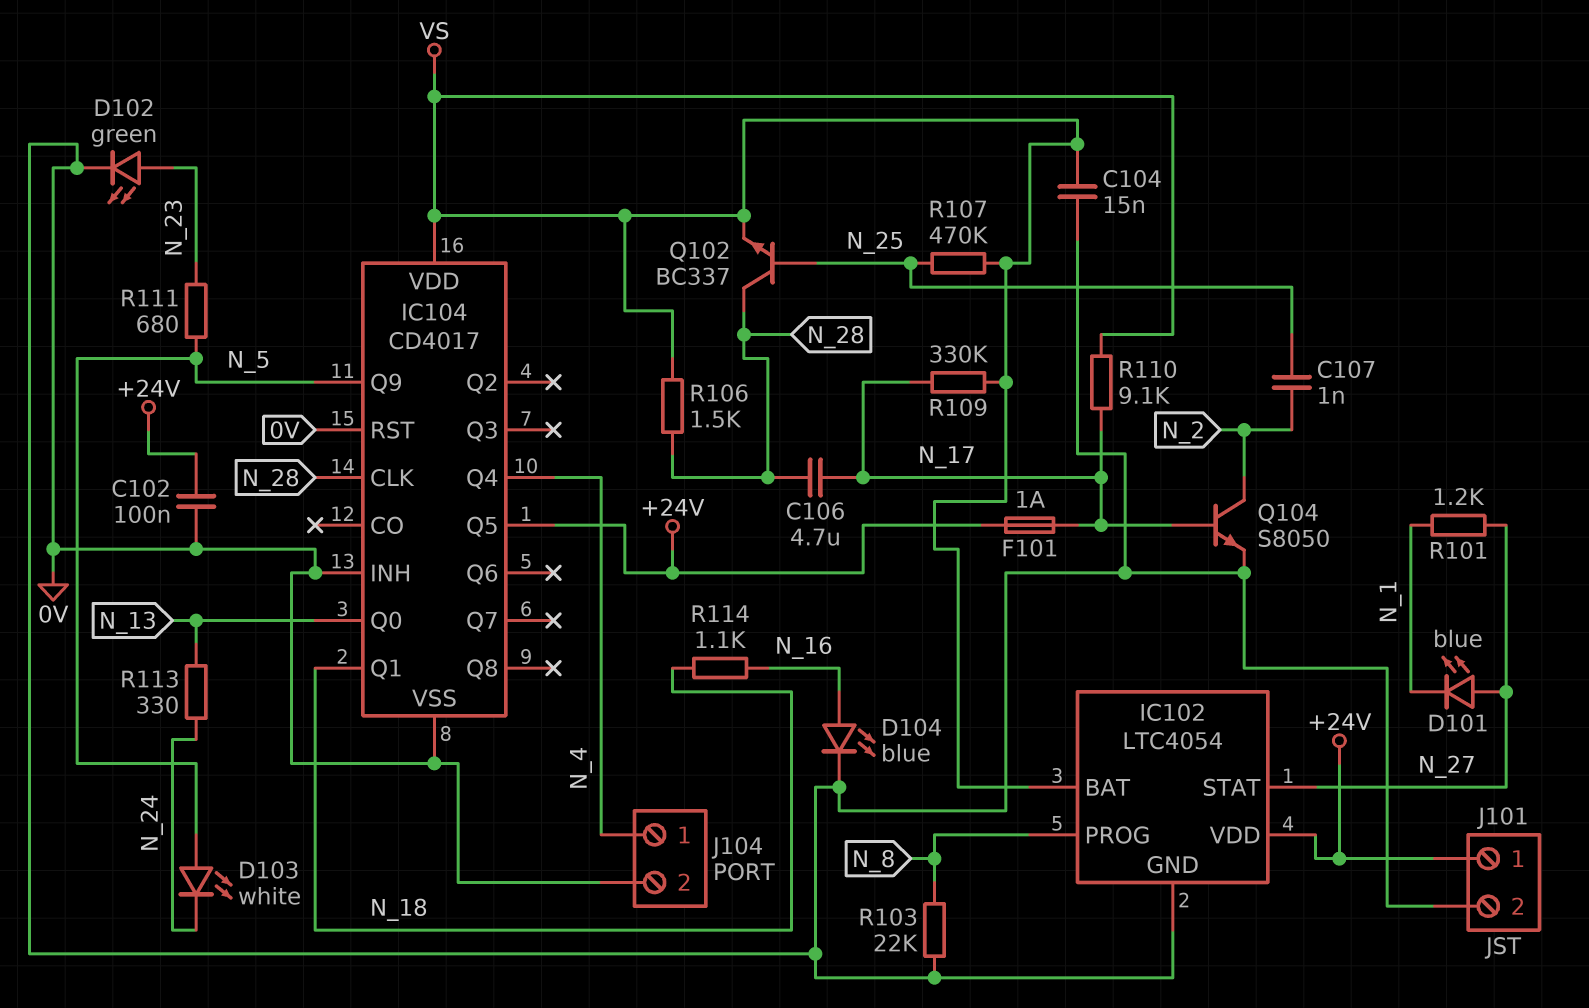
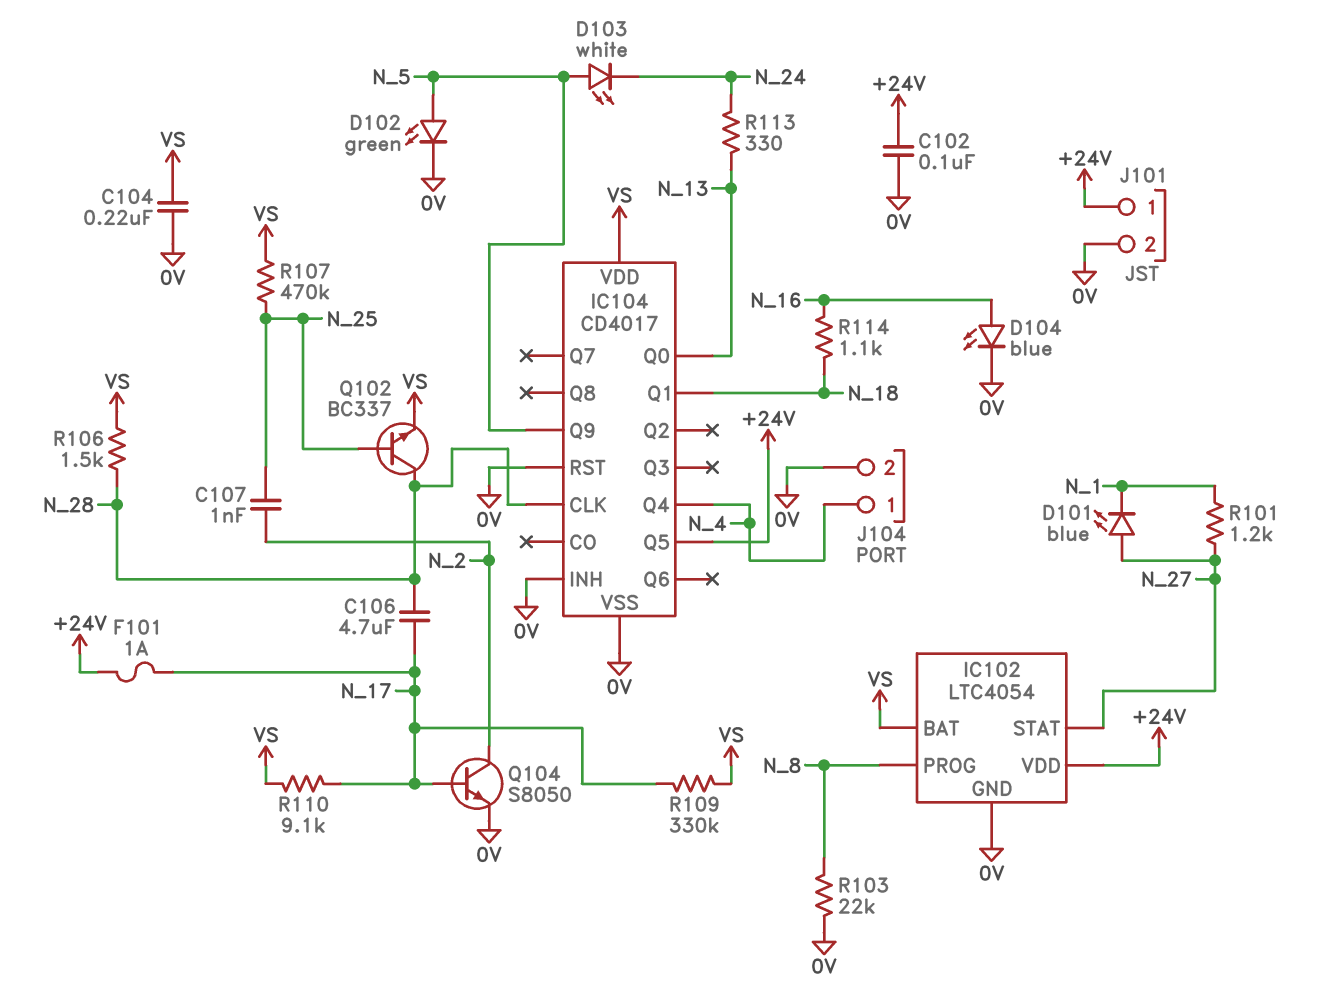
C104: 15nF (0V, VS) -> 220nF (0V, VS)
D102: LED green (A N_23, K 0V) -> LED green (A N_5, K 0V)
R111: 680 (N_5, N_23) -> none

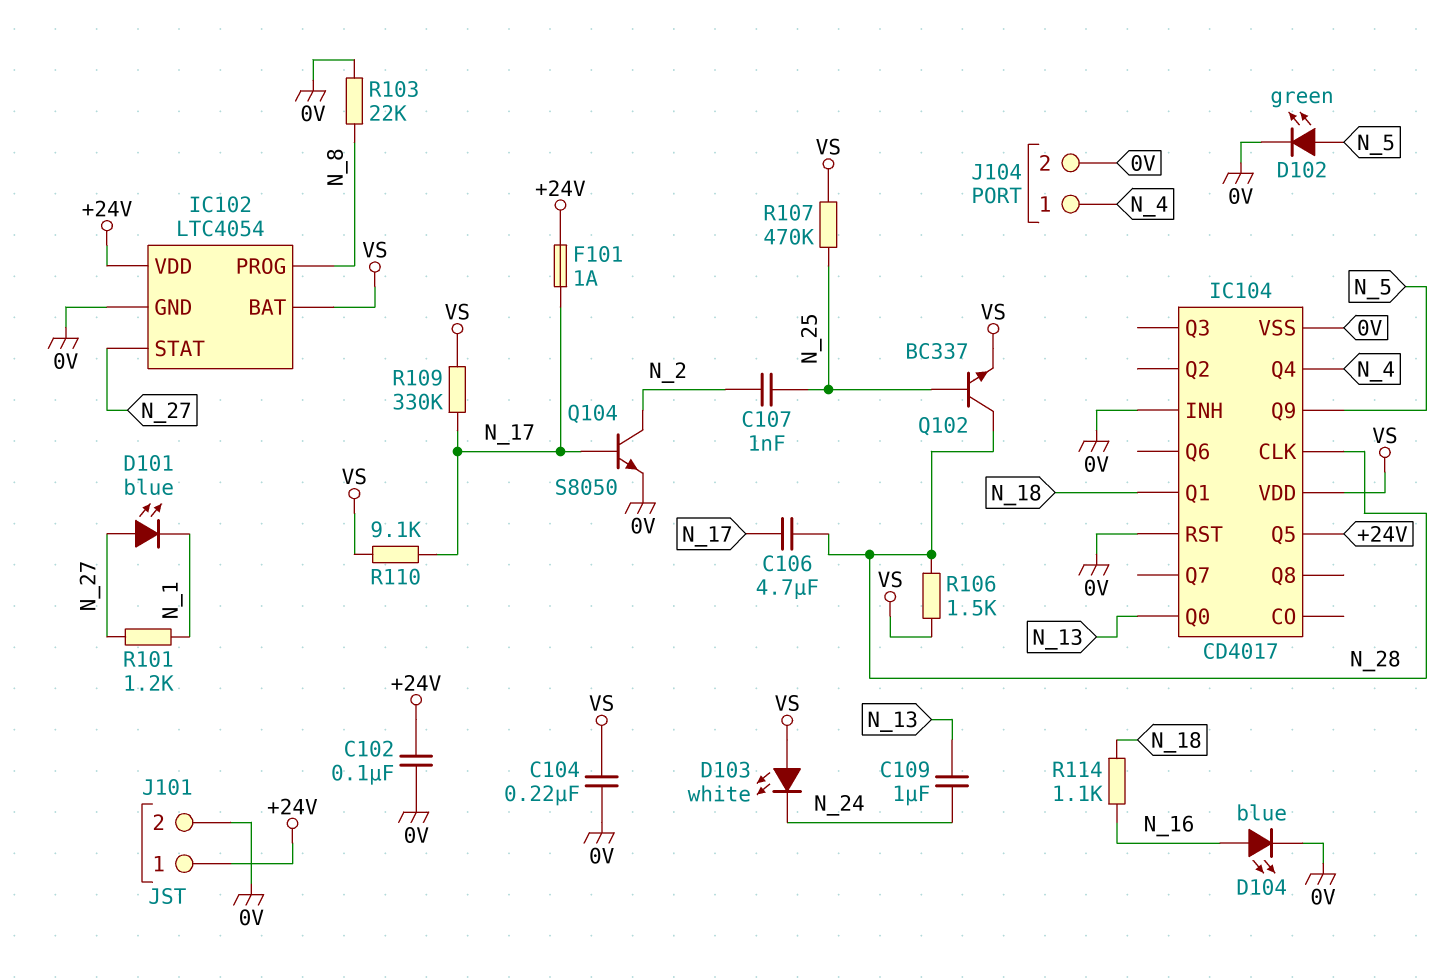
C109: none -> 1uF (N_13, N_24)
D103: LED white (A N_5, K N_24) -> LED white (A VS, K N_24)
R113: 330 (N_13, N_24) -> none

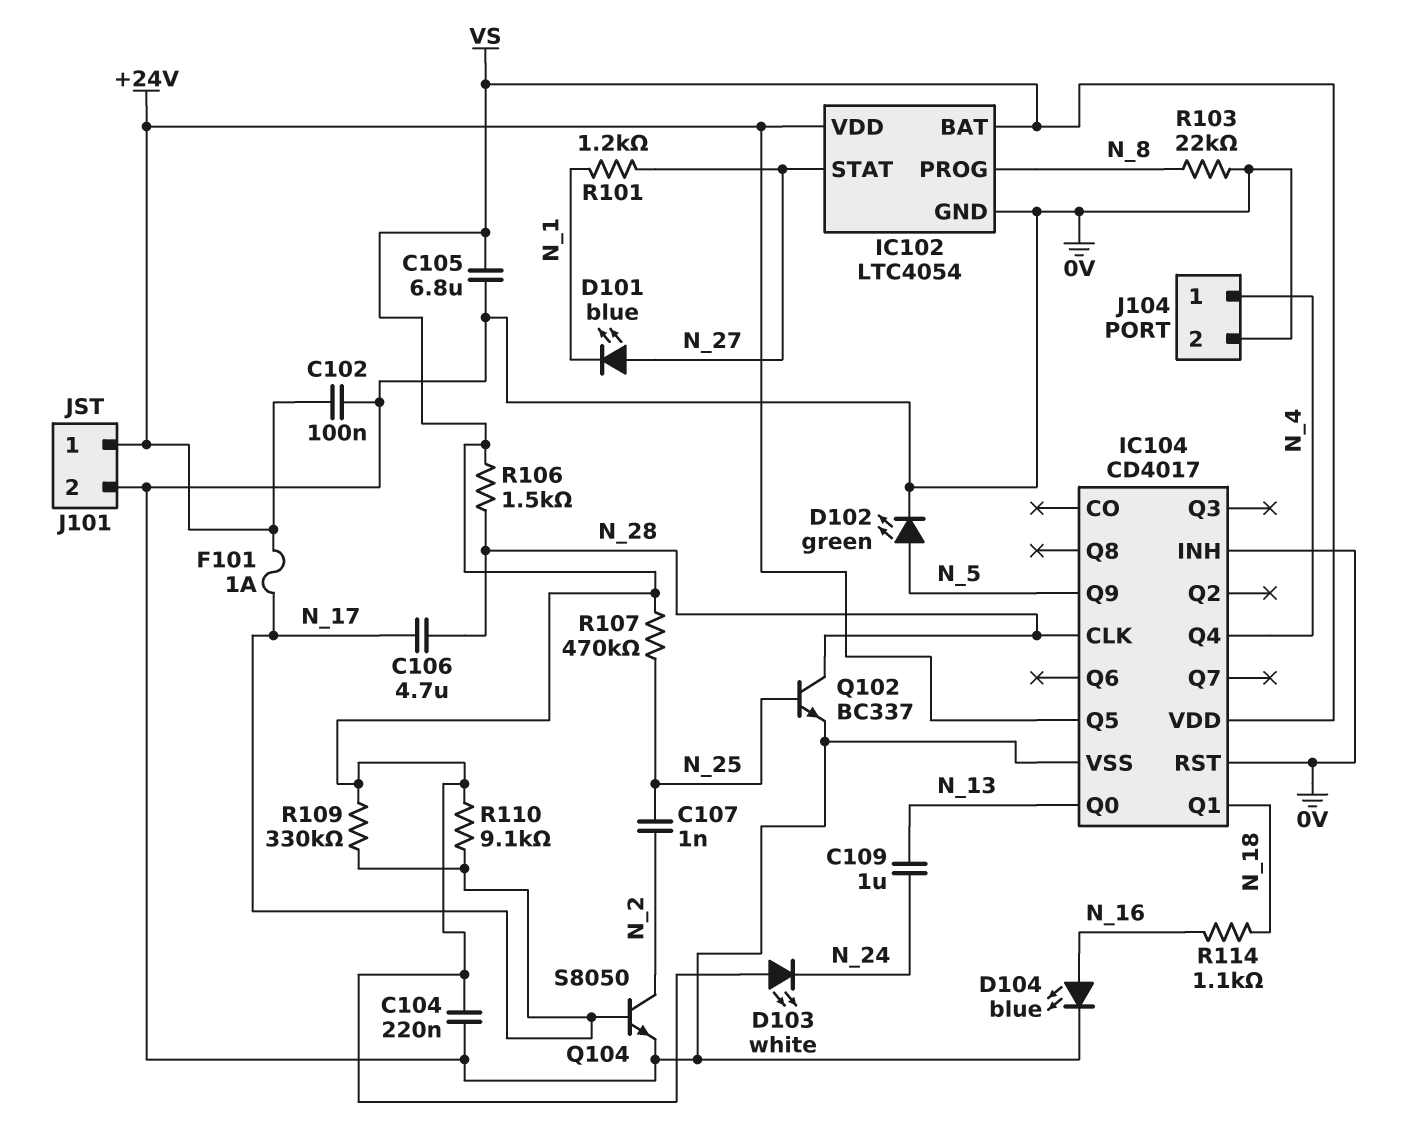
C105: none -> 6.8uF (0V, VS)
Q102: NPN BC337 (B N_25, C N_28, E VS) -> NPN BC337 (B N_25, C N_28, E 0V)

